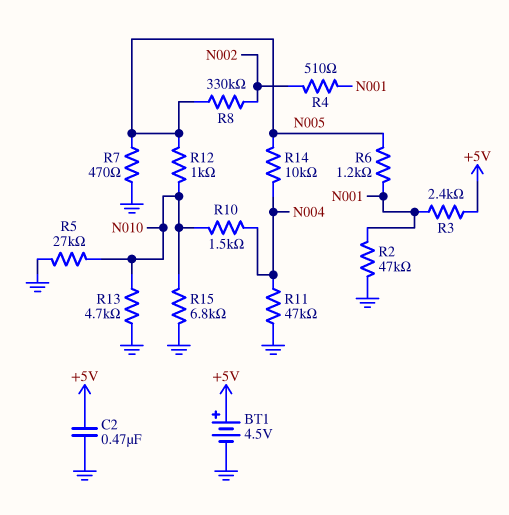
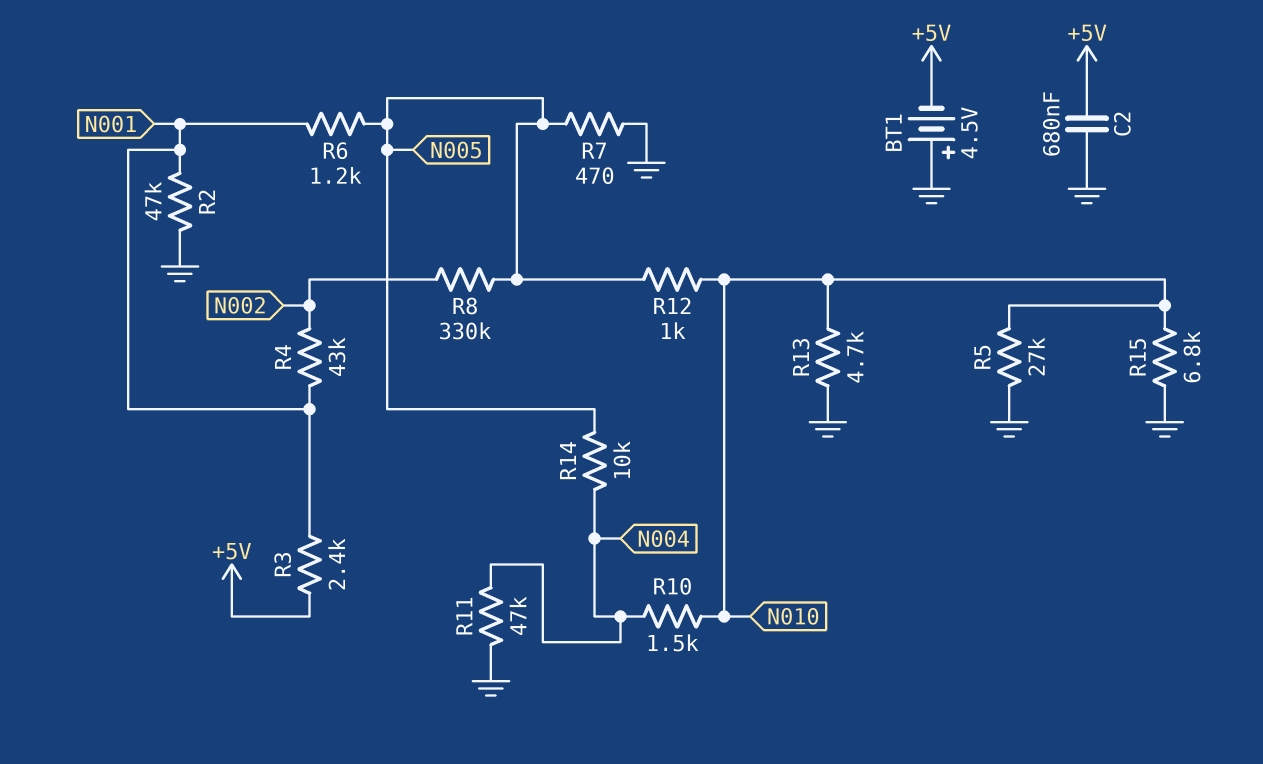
BT1: 4.5V (plus +5V, minus GND) -> 4.5V (plus GND, minus +5V)
C2: 470nF (+5V, GND) -> 680nF (+5V, GND)
R4: 510 (N001, N002) -> 43k (N001, N002)

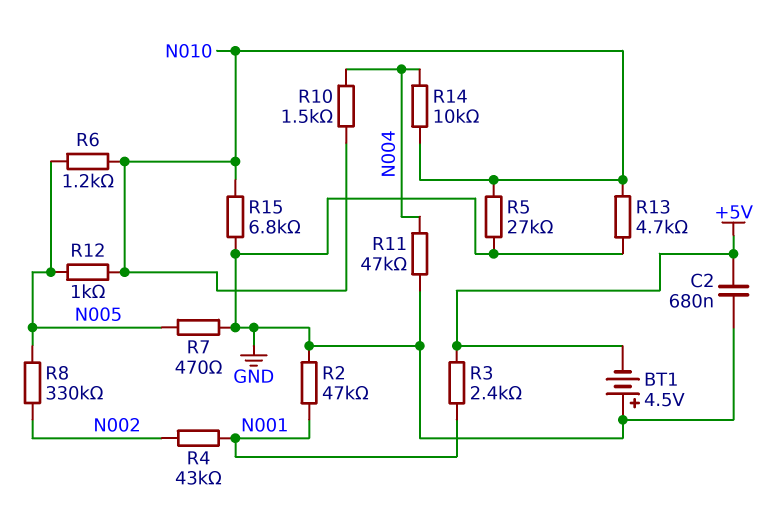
R6: 1.2k (N001, N005) -> 1.2k (N005, N010)
R14: 10k (N004, N005) -> 10k (N004, N010)

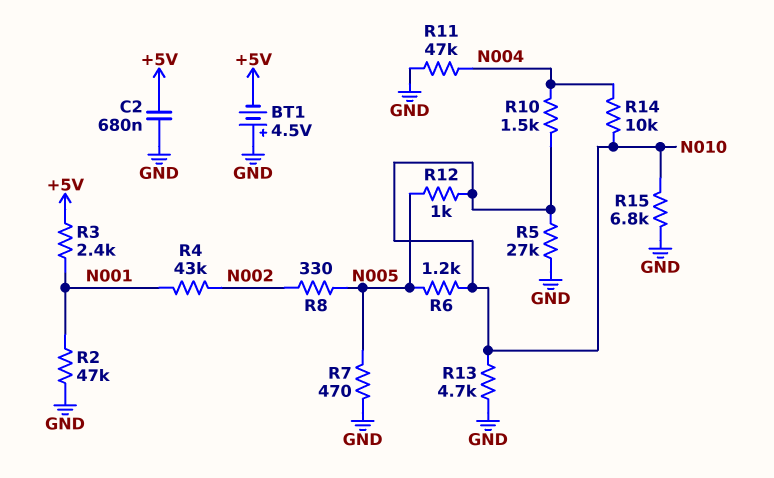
R8: 330k (N002, N005) -> 330 (N002, N005)

